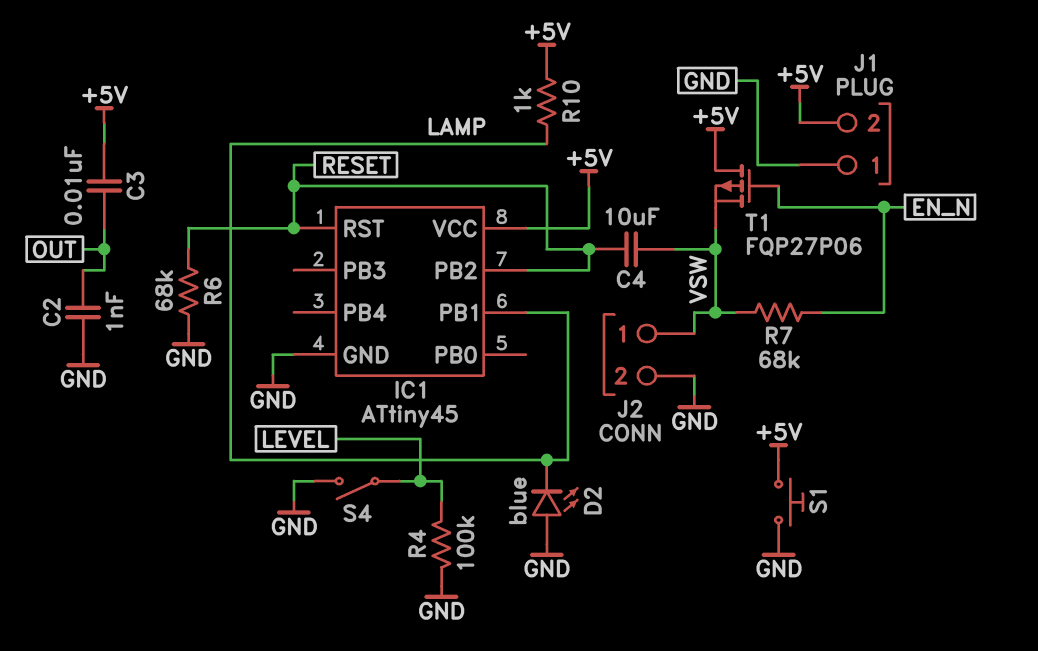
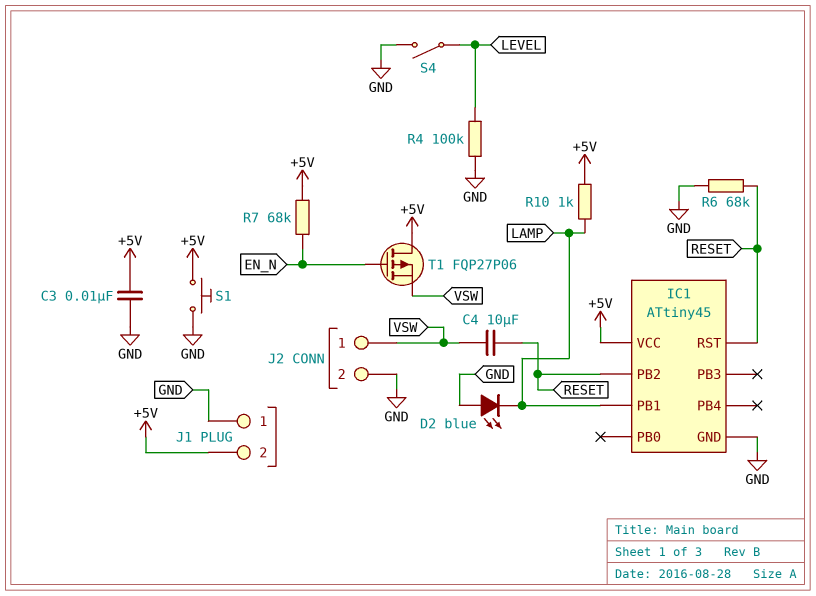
C2: 1nF (GND, OUT) -> none
C3: 10nF (+5V, OUT) -> 10nF (+5V, GND)
R7: 68k (EN_N, VSW) -> 68k (+5V, EN_N)

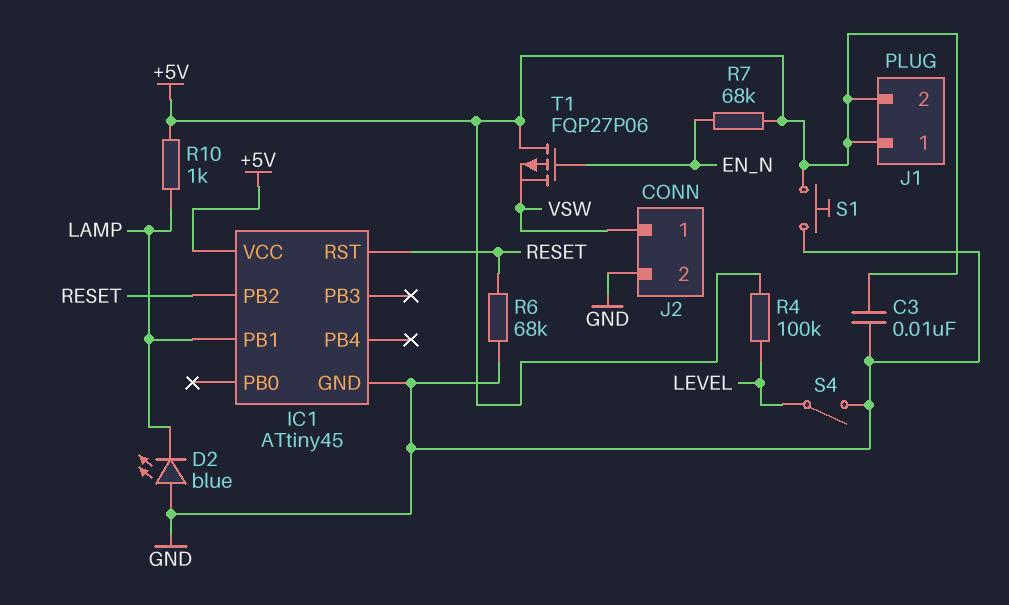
C4: 10uF (RESET, VSW) -> none
J1 pin 1: GND -> +5V
R4: 100k (GND, LEVEL) -> 100k (+5V, LEVEL)

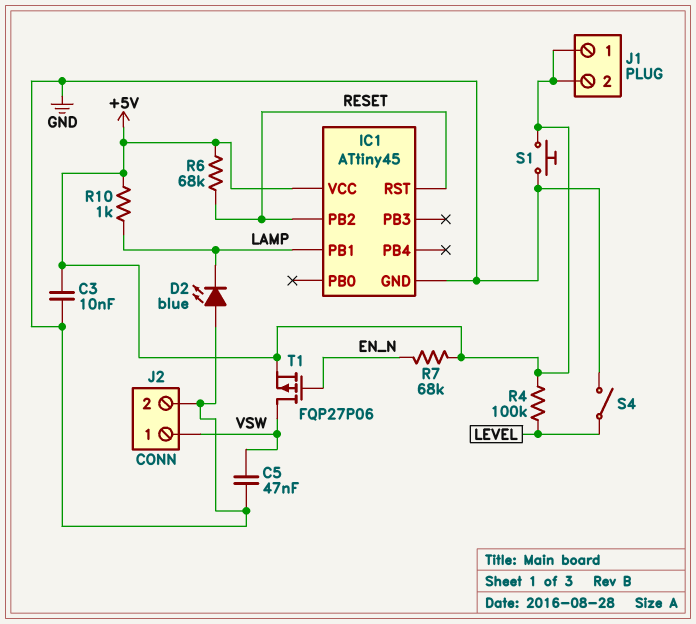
C5: none -> 47nF (GND, VSW)
R6: 68k (GND, RESET) -> 68k (+5V, RESET)
T1: PMOS FQP27P06 (G EN_N, D +5V, S VSW) -> PMOS FQP27P06 (G EN_N, D VSW, S +5V)

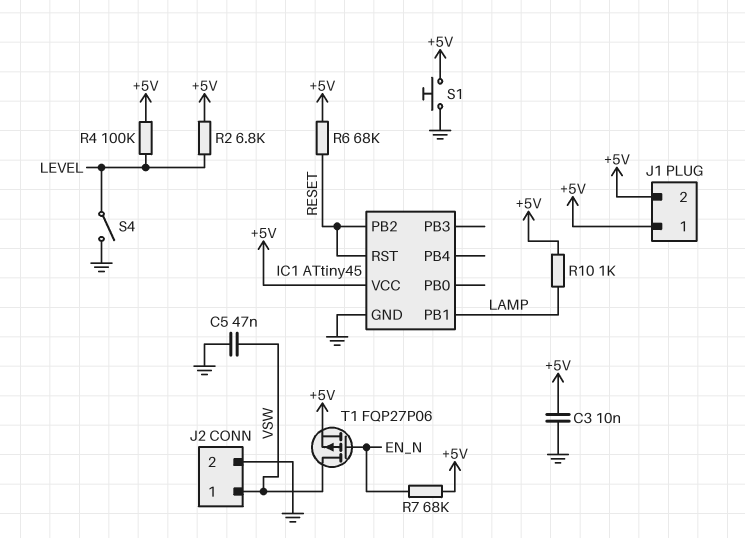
D2: LED blue (A GND, K LAMP) -> none
R2: none -> 6.8k (+5V, LEVEL)

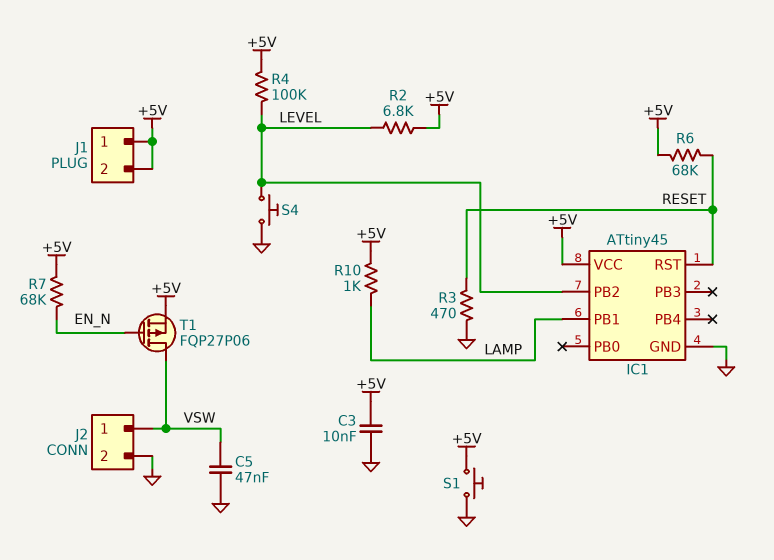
IC1 pin PB2: RESET -> LEVEL
R3: none -> 470 (GND, RESET)
S4: switch (GND, LEVEL) -> button (GND, LEVEL)

